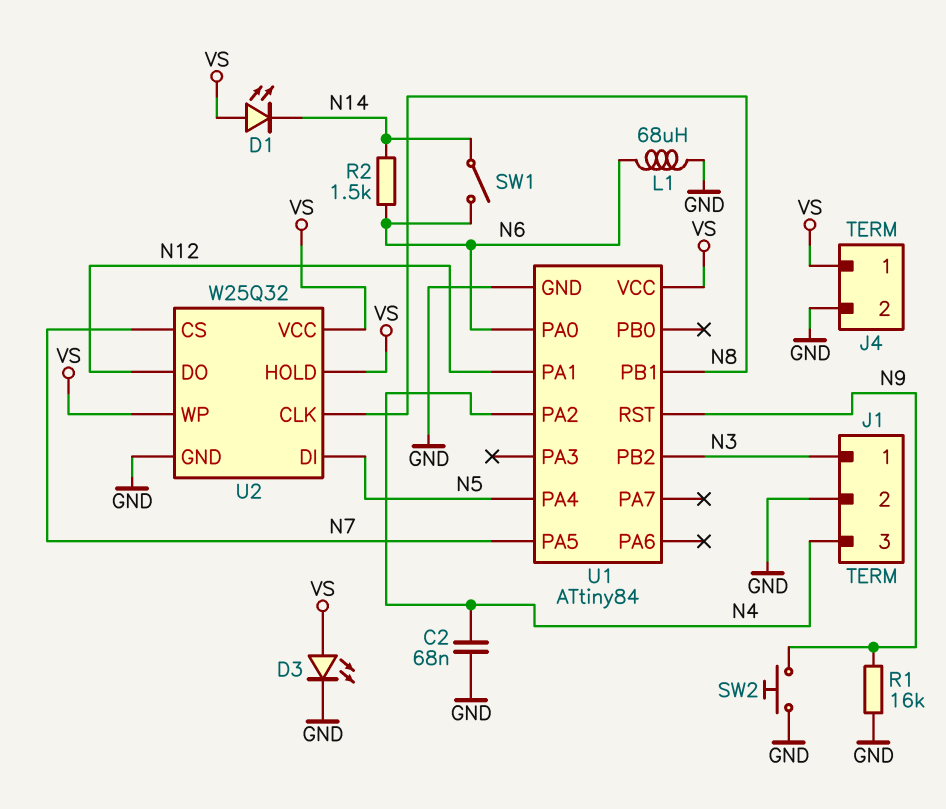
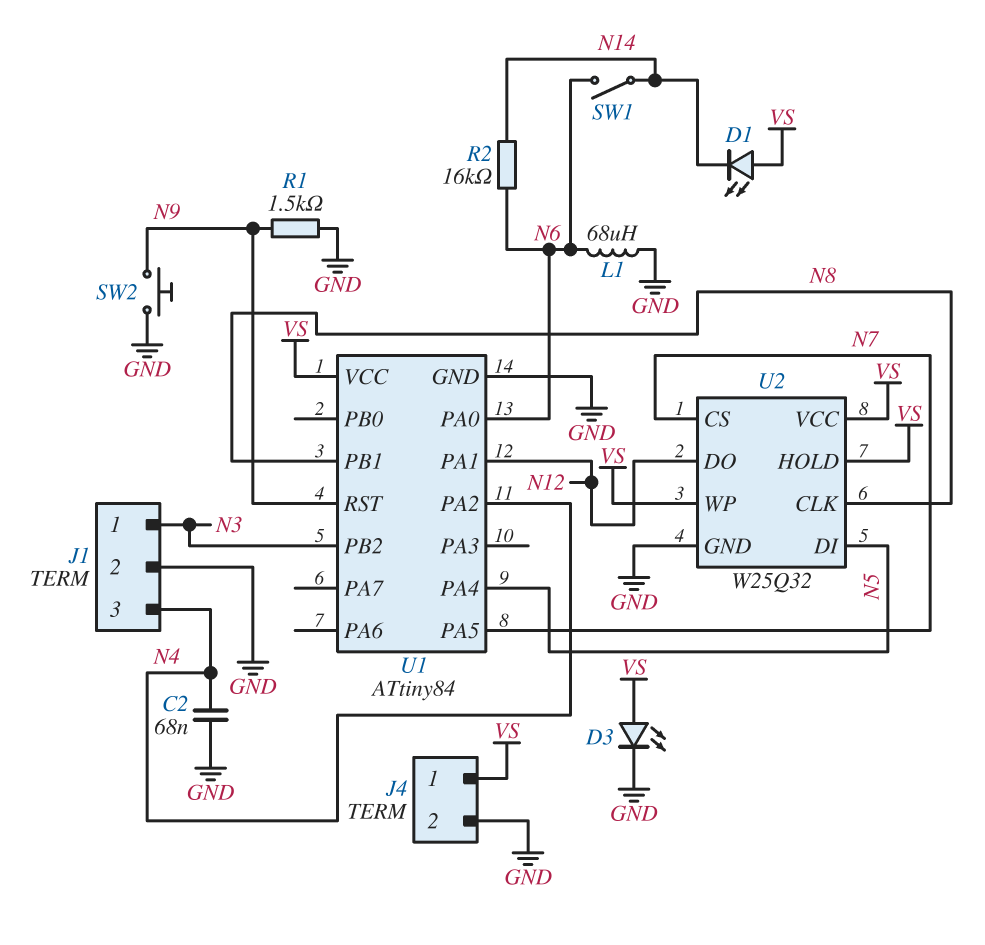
R1: 16k (GND, N9) -> 1.5k (GND, N9)
R2: 1.5k (N6, N14) -> 16k (N6, N14)

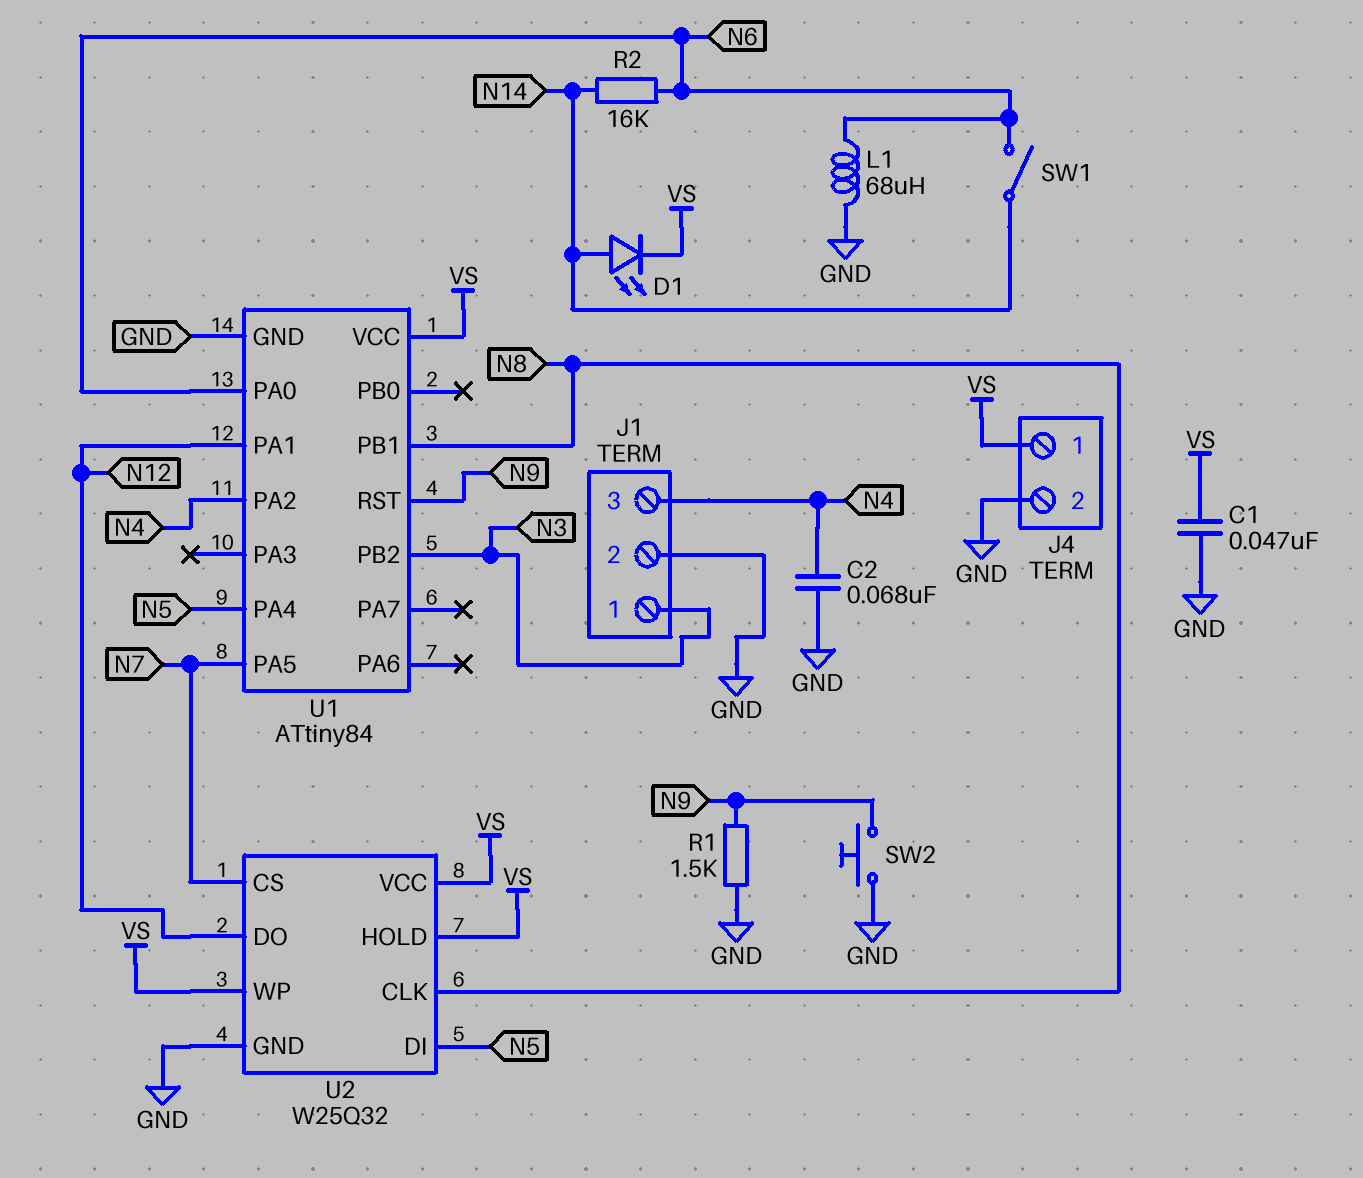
C1: none -> 47nF (GND, VS)
D1: LED (A VS, K N14) -> LED (A N14, K VS)
D3: LED (A VS, K GND) -> none

